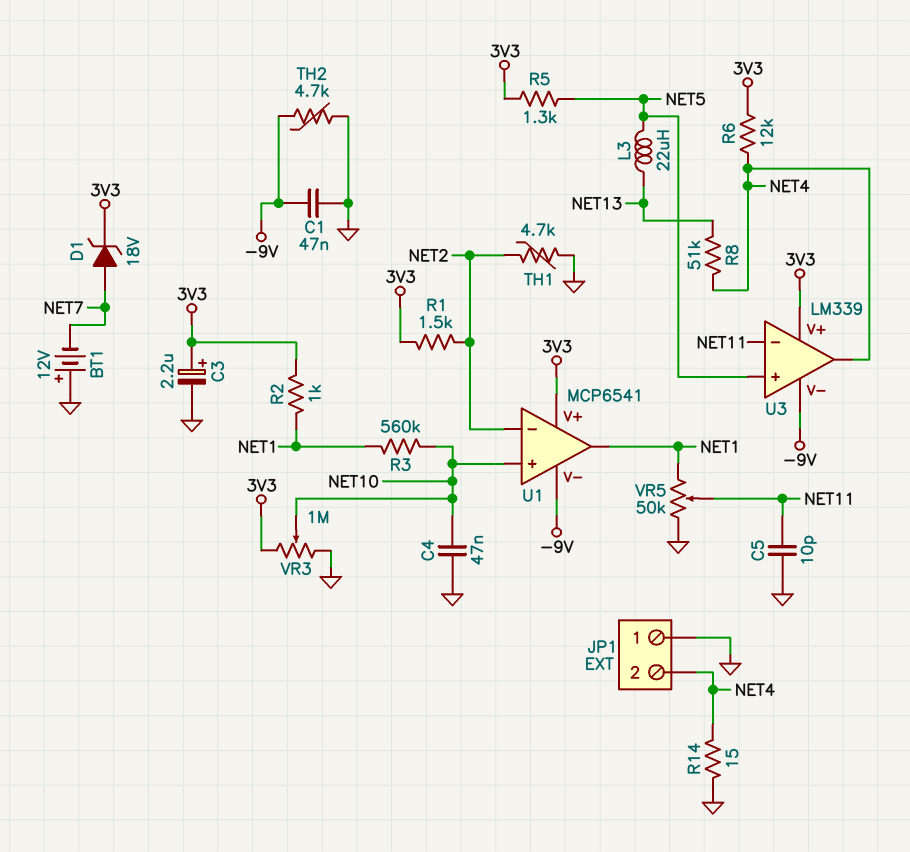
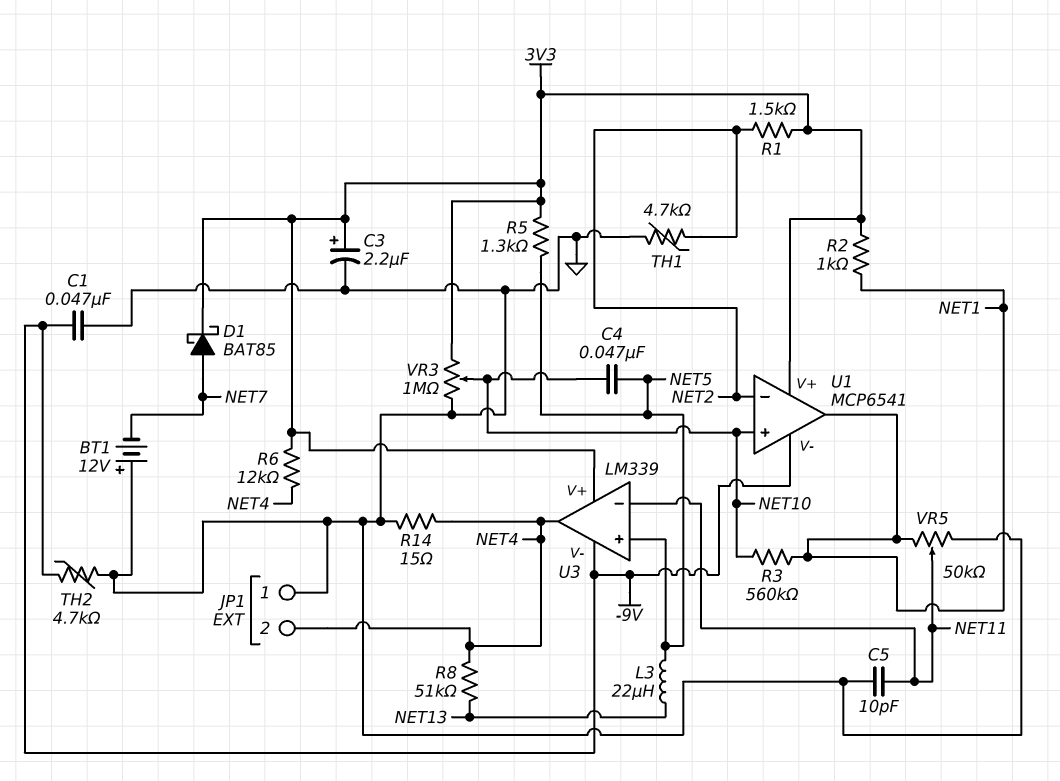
C4: 47nF (GND, NET10) -> 47nF (NET5, NET10)
D1: zener 18V (A NET7, K 3V3) -> schottky BAT85 (A NET7, K 3V3)

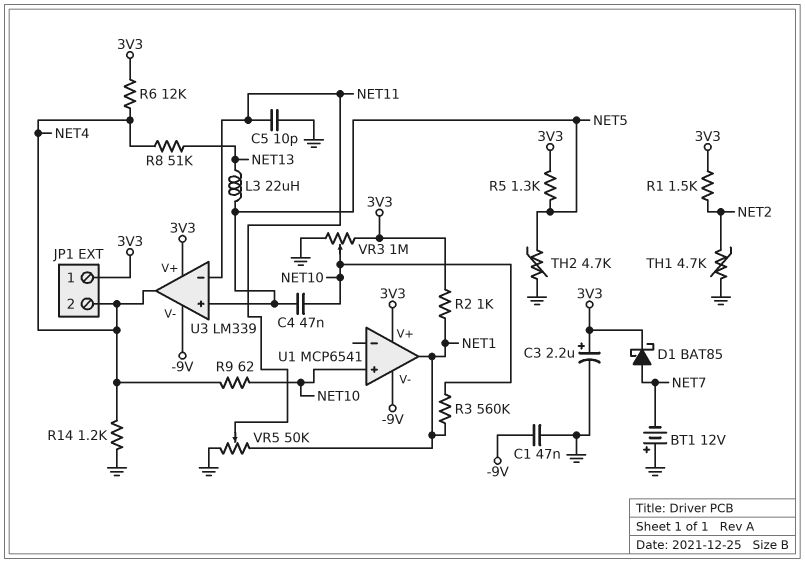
JP1 pin 1: GND -> 3V3
R9: none -> 62 (NET4, NET10)
R14: 15 (GND, NET4) -> 1.2k (GND, NET4)
TH2: 4.7k (-9V, GND) -> 4.7k (GND, NET5)
U1 pin in-: NET2 -> none

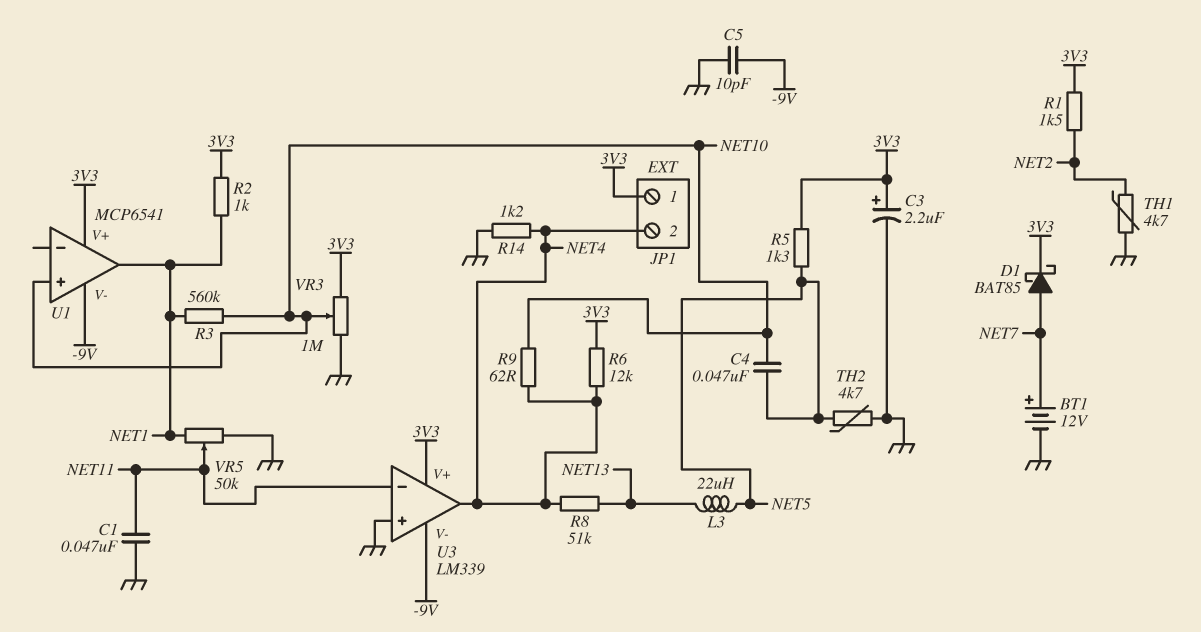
BT1: 12V (plus GND, minus NET7) -> 12V (plus NET7, minus GND)
C1: 47nF (-9V, GND) -> 47nF (GND, NET11)
C5: 10pF (GND, NET11) -> 10pF (-9V, GND)
U3 pin in+: NET5 -> GND

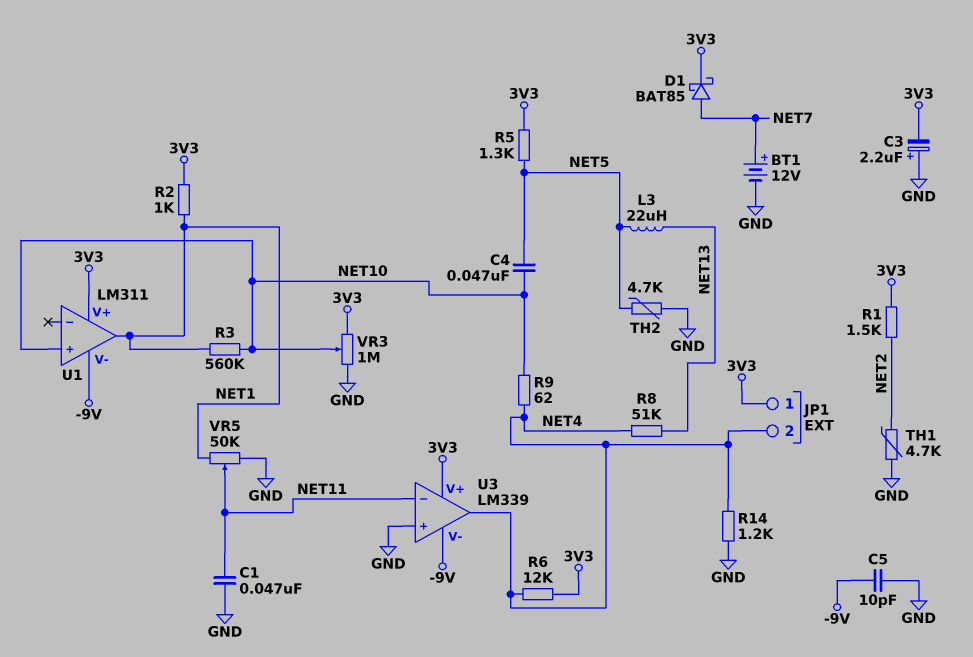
C3: 2.2uF (plus 3V3, minus GND) -> 2.2uF (plus GND, minus 3V3)
U1: MCP6541 -> LM311

